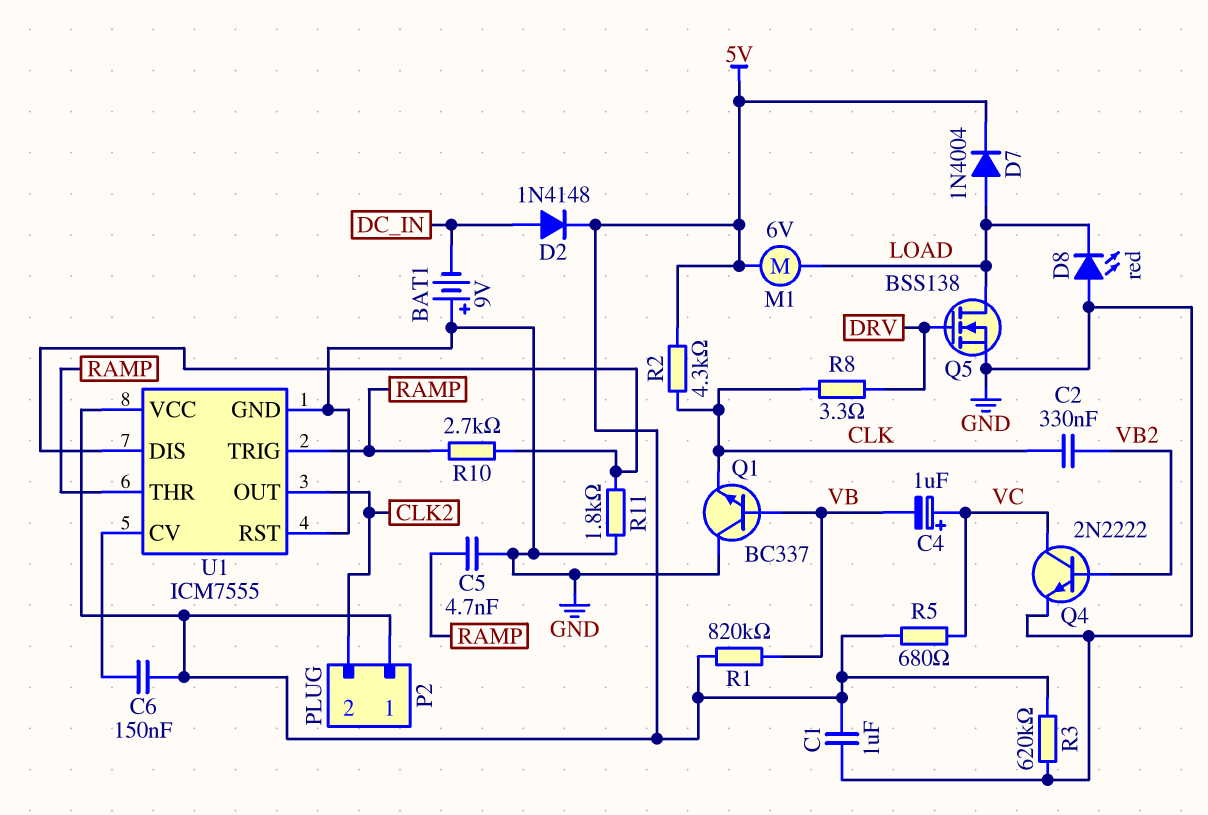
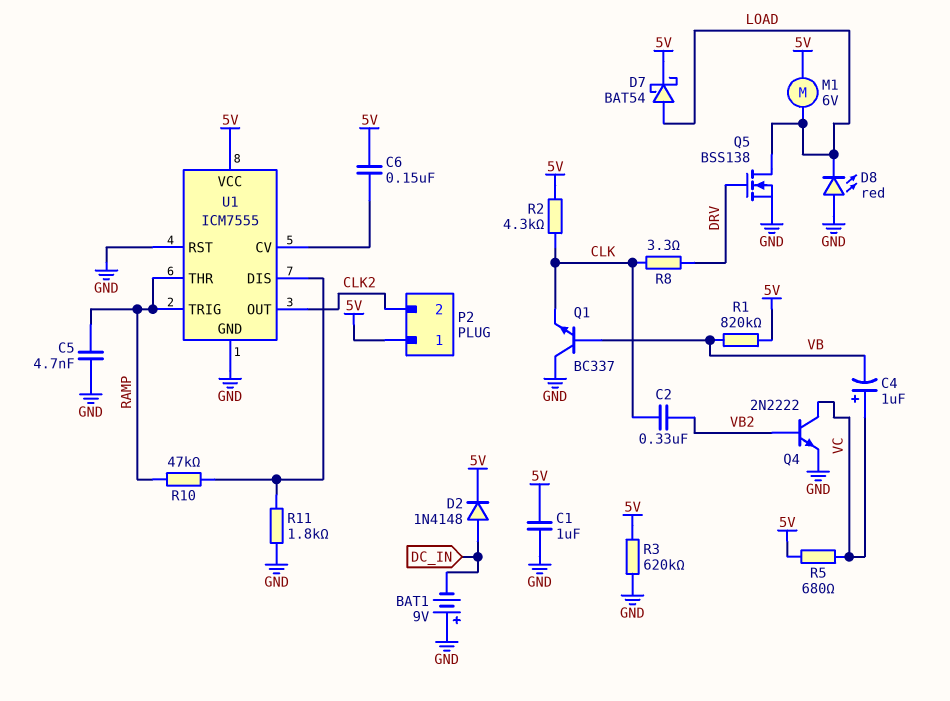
D7: diode 1N4004 (A LOAD, K 5V) -> schottky BAT54 (A LOAD, K 5V)
R10: 2.7k (RAMP, U1/DIS) -> 47k (RAMP, U1/DIS)

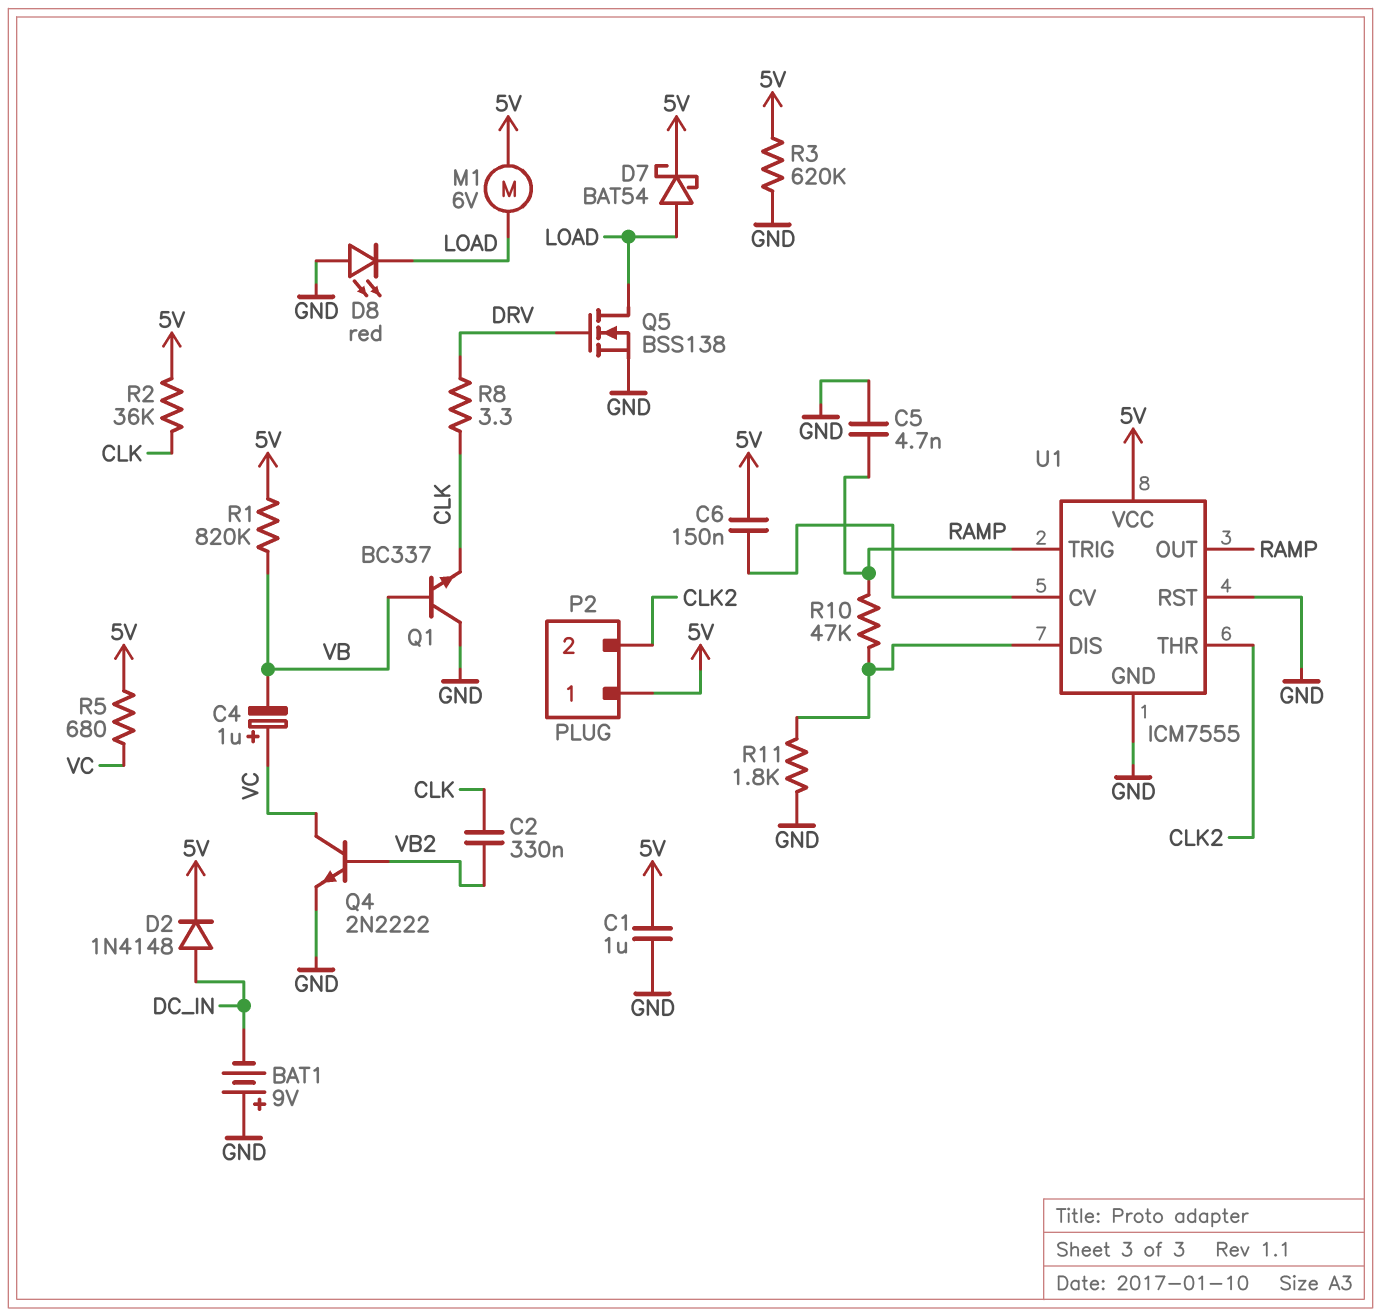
R2: 4.3k (5V, CLK) -> 36k (5V, CLK)
U1 pin OUT: CLK2 -> RAMP
U1 pin THR: RAMP -> CLK2

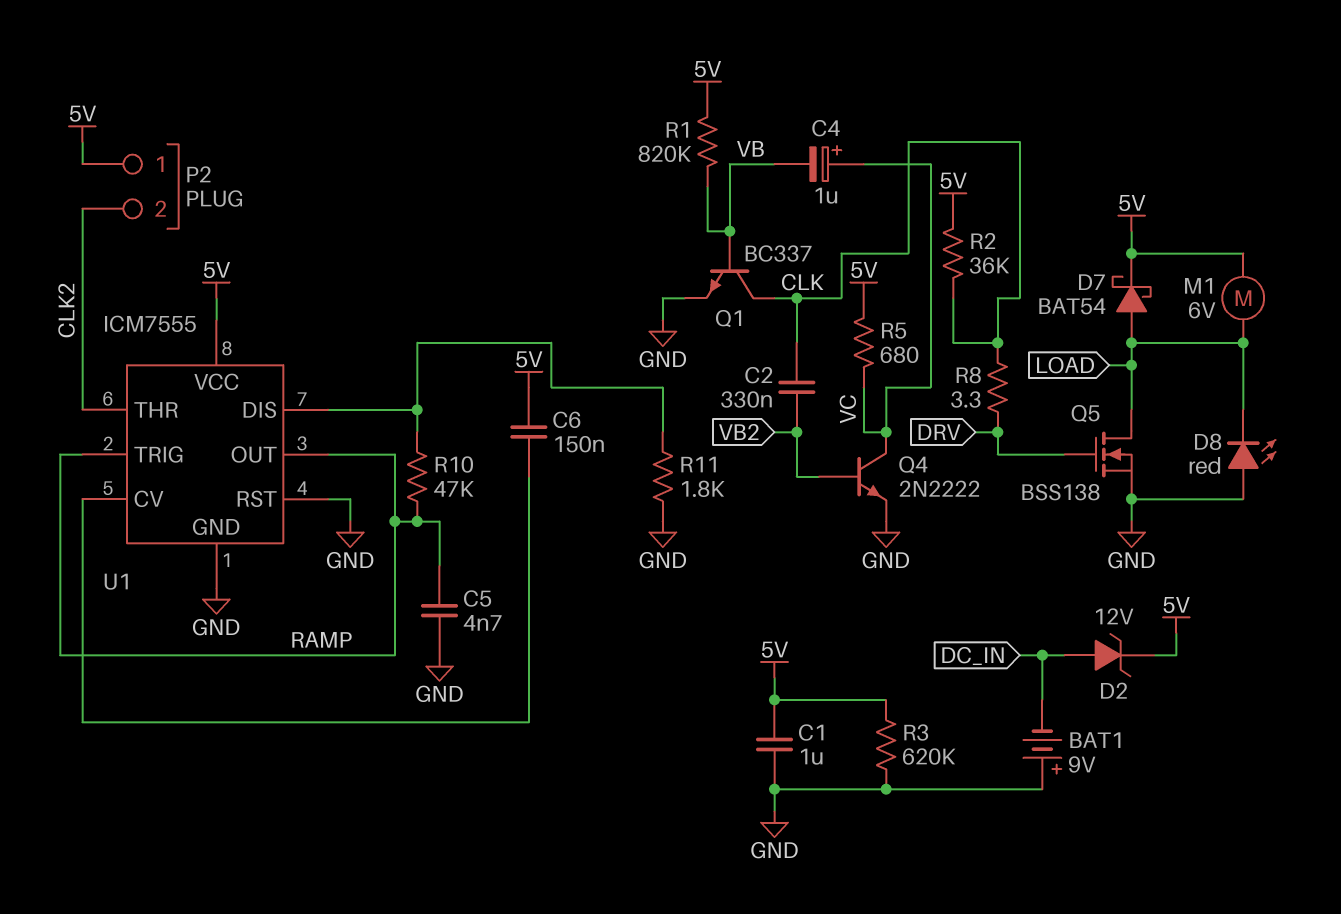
D2: diode 1N4148 (A DC_IN, K 5V) -> zener 12V (A DC_IN, K 5V)
Q1: NPN BC337 (B VB, C GND, E CLK) -> NPN BC337 (B VB, C CLK, E GND)

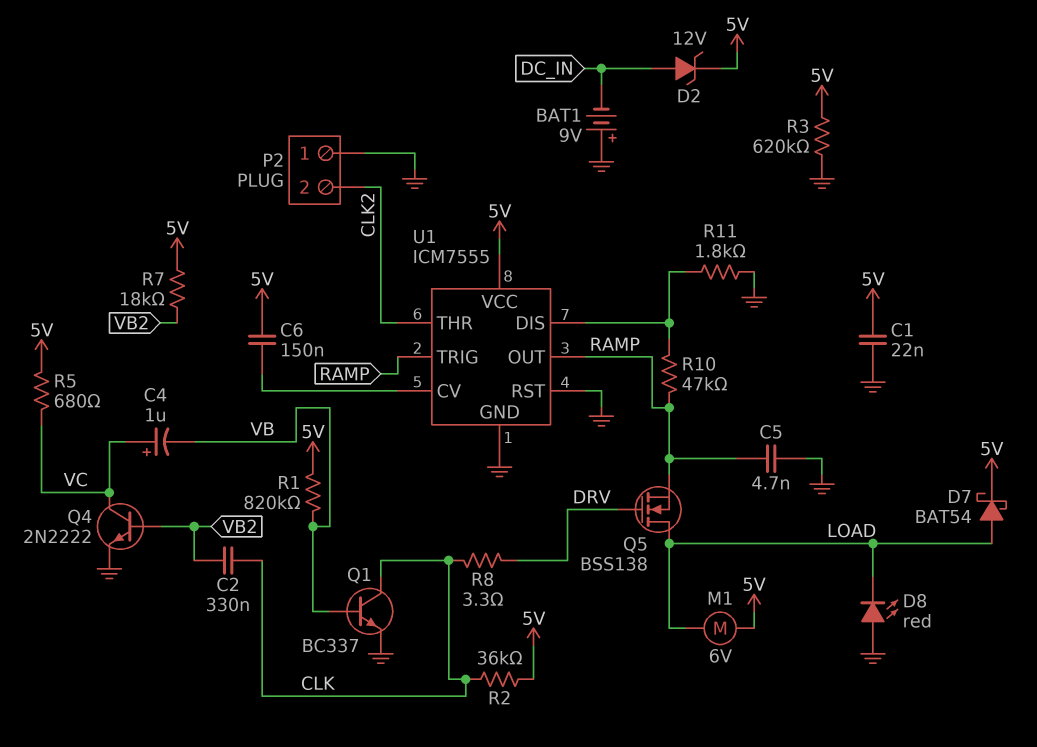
C1: 1uF (5V, GND) -> 22nF (5V, GND)
P2 pin 1: 5V -> GND
Q5: NMOS BSS138 (G DRV, D LOAD, S GND) -> NMOS BSS138 (G DRV, D LOAD, S RAMP)
R7: none -> 18k (5V, VB2)

